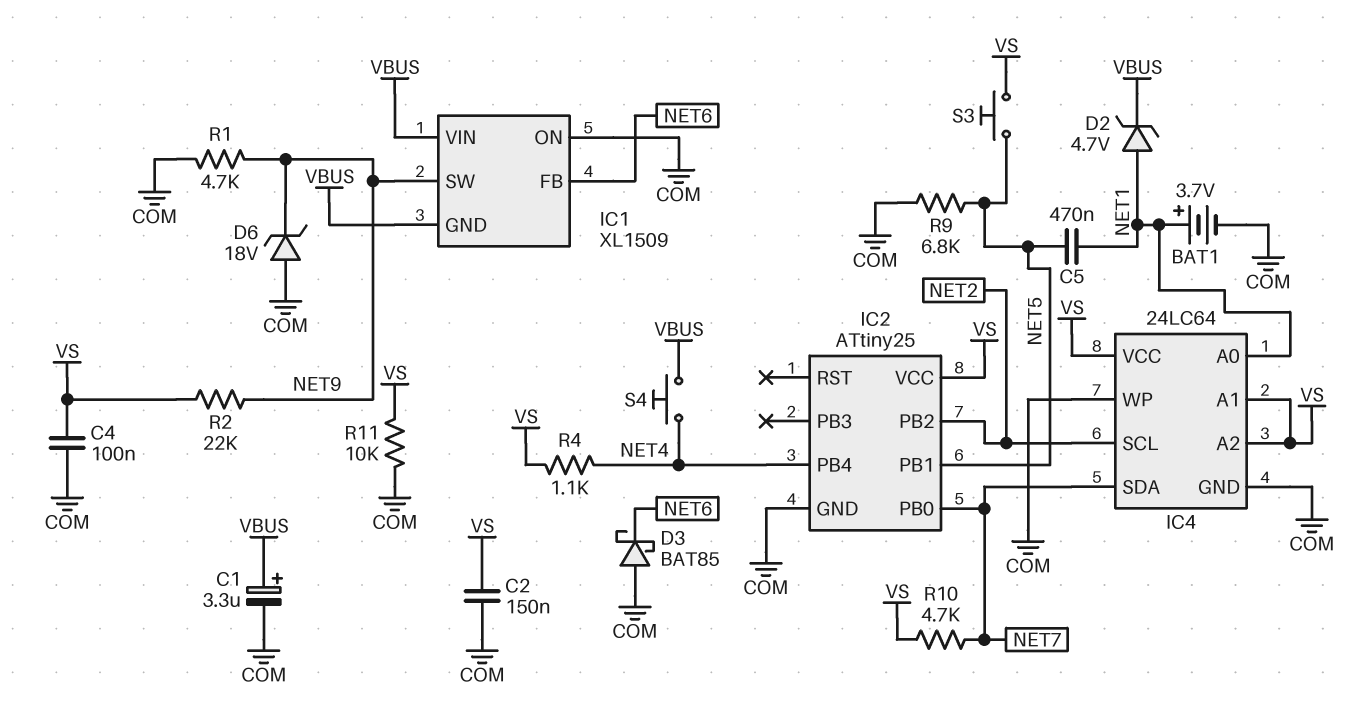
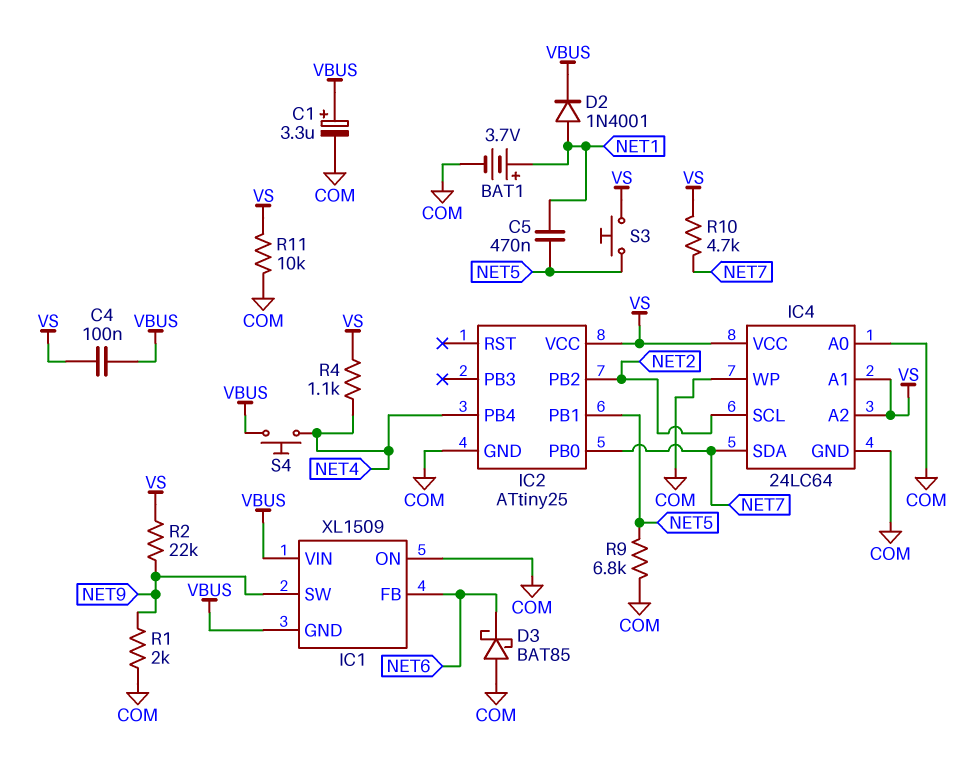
C2: 150nF (COM, VS) -> none
C4: 100nF (COM, VS) -> 100nF (VBUS, VS)
D2: zener 4.7V (A NET1, K VBUS) -> diode 1N4001 (A NET1, K VBUS)
D6: zener 18V (A COM, K NET9) -> none
IC4 pin A0: NET1 -> COM
R1: 4.7k (COM, NET9) -> 2k (COM, NET9)

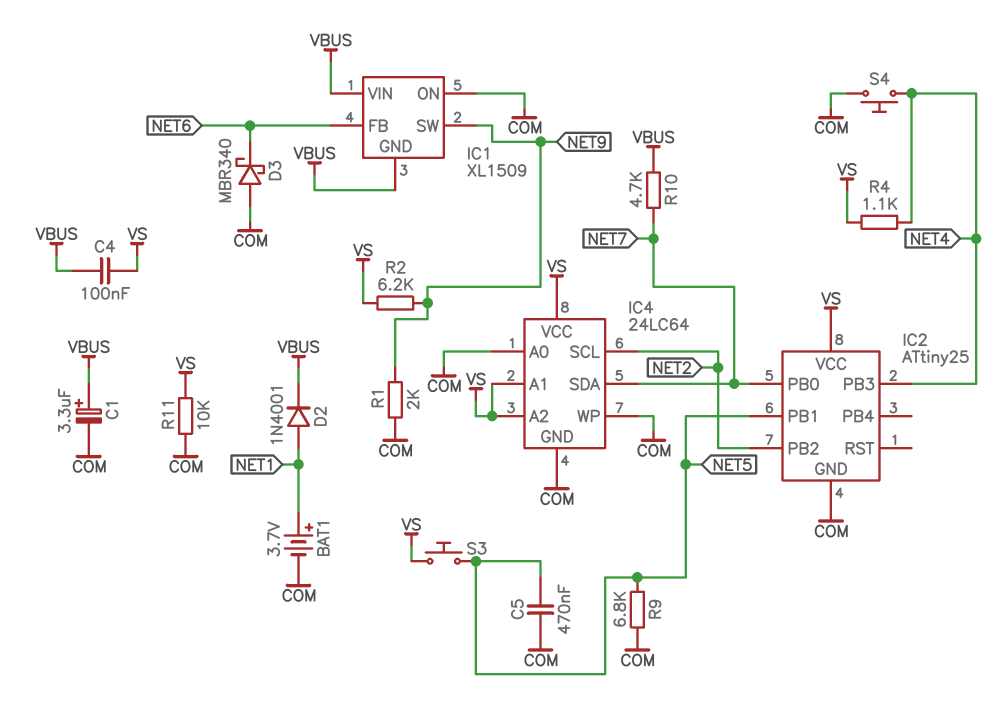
C5: 470nF (NET1, NET5) -> 470nF (COM, NET5)
D3: schottky BAT85 (A COM, K NET6) -> schottky MBR340 (A COM, K NET6)
IC2 pin PB3: none -> NET4
IC2 pin PB4: NET4 -> none
R2: 22k (NET9, VS) -> 6.2k (NET9, VS)
R10: 4.7k (NET7, VS) -> 4.7k (NET7, VBUS)
S4: button (NET4, VBUS) -> button (COM, NET4)

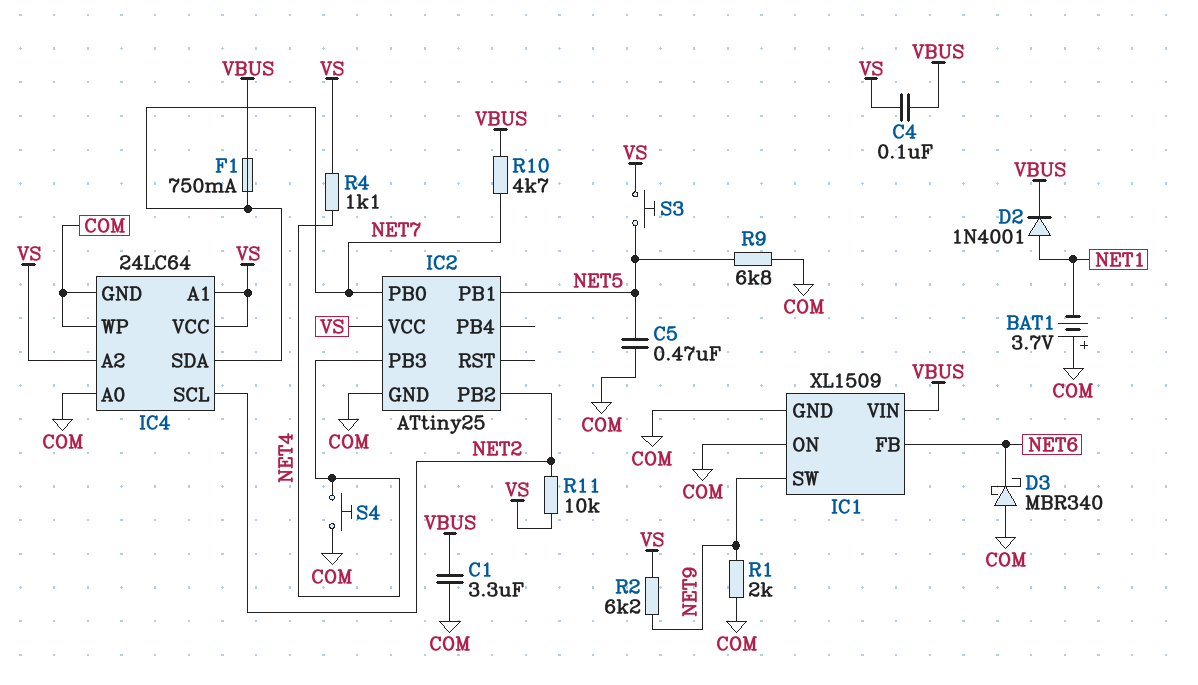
BAT1: 3.7V (plus NET1, minus COM) -> 3.7V (plus COM, minus NET1)
C1: 3.3uF (plus VBUS, minus COM) -> 3.3uF (COM, VBUS)
F1: none -> 750mA (NET7, VBUS)
IC1 pin GND: VBUS -> COM
R11: 10k (COM, VS) -> 10k (NET2, VS)

